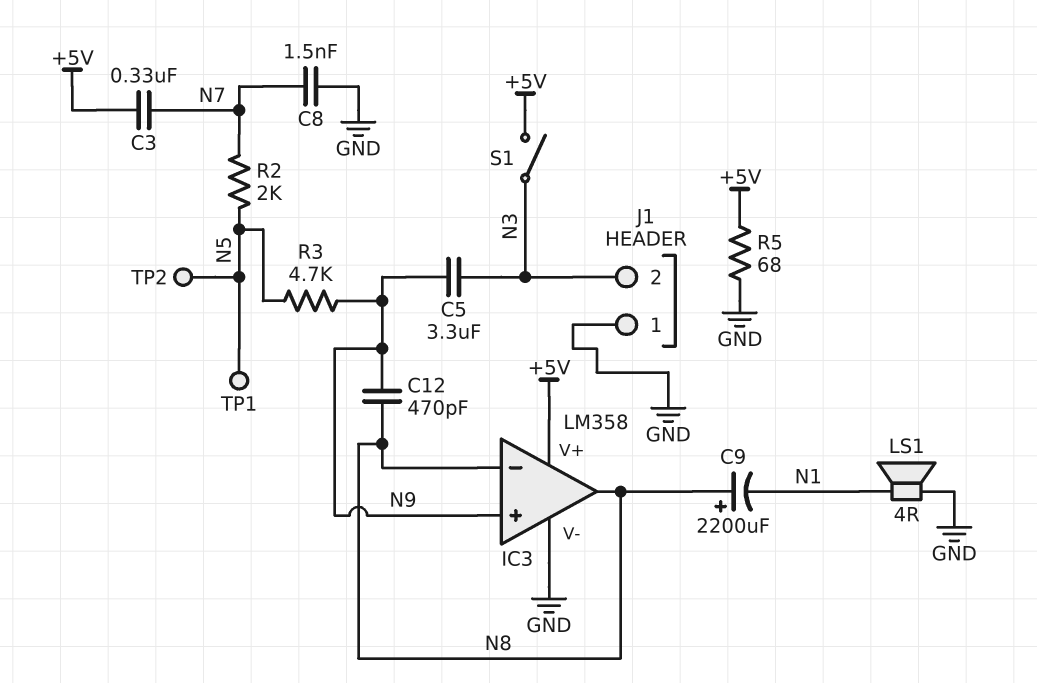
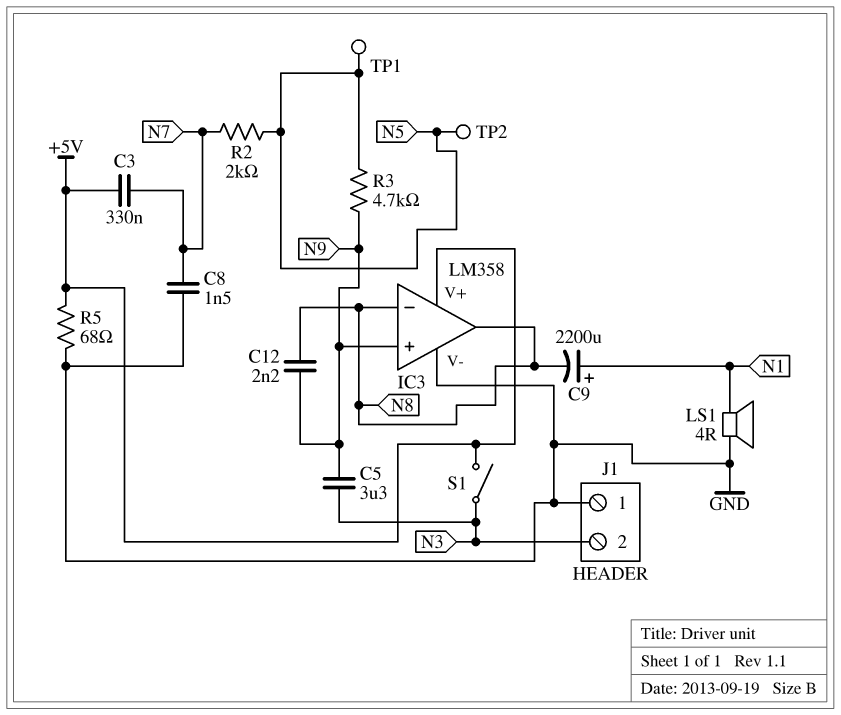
C9: 2200uF (plus N8, minus N1) -> 2200uF (plus N1, minus N8)
C12: 470pF (N8, N9) -> 2.2nF (N8, N9)

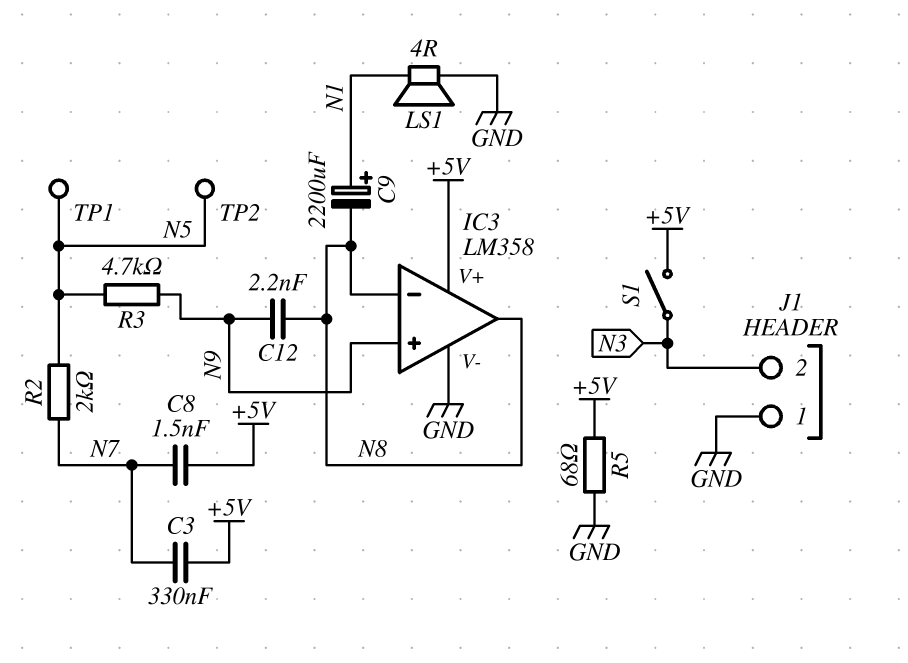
C5: 3.3uF (N3, N9) -> none
C8: 1.5nF (GND, N7) -> 1.5nF (+5V, N7)

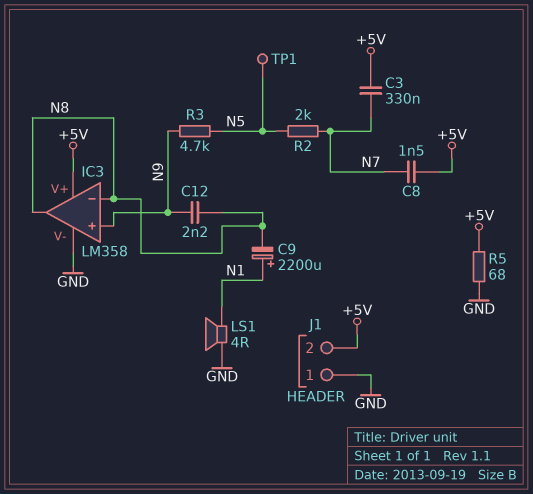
J1 pin 2: N3 -> +5V
S1: switch (+5V, N3) -> none
TP2: test point (N5) -> none

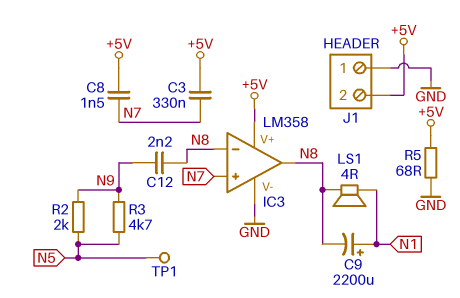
IC3 pin in+: N9 -> N7
LS1: speaker 4R (GND, N1) -> speaker 4R (N1, N8)
R2: 2k (N5, N7) -> 2k (N5, N9)

